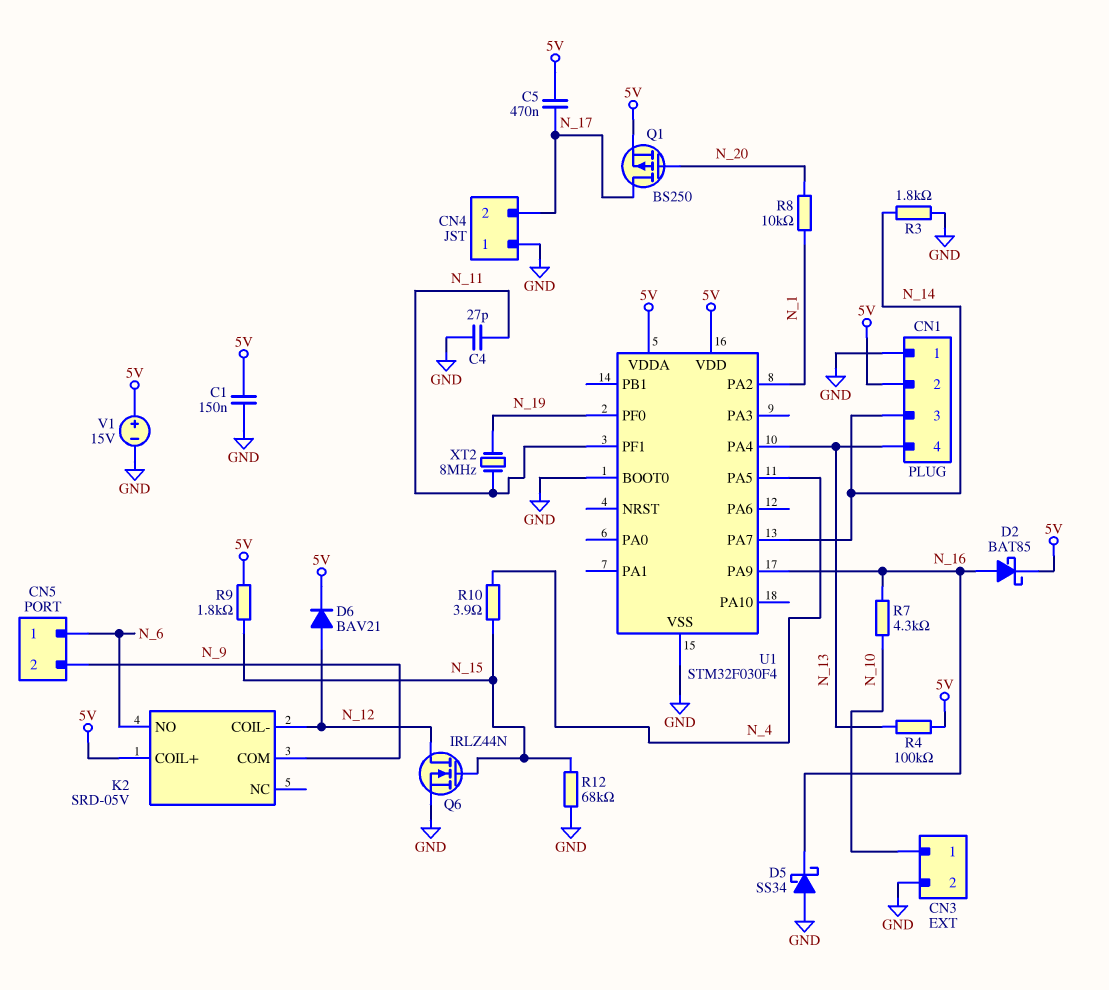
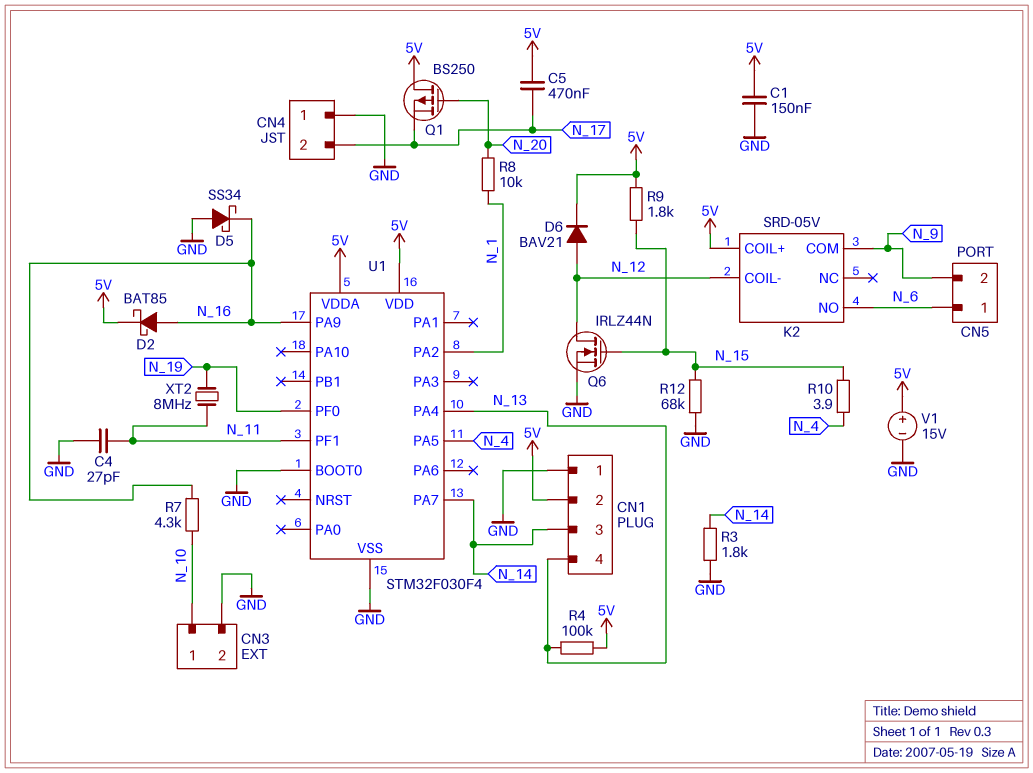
Q1: PMOS BS250 (G N_20, D N_17, S 5V) -> PMOS BS250 (G N_20, D 5V, S N_17)

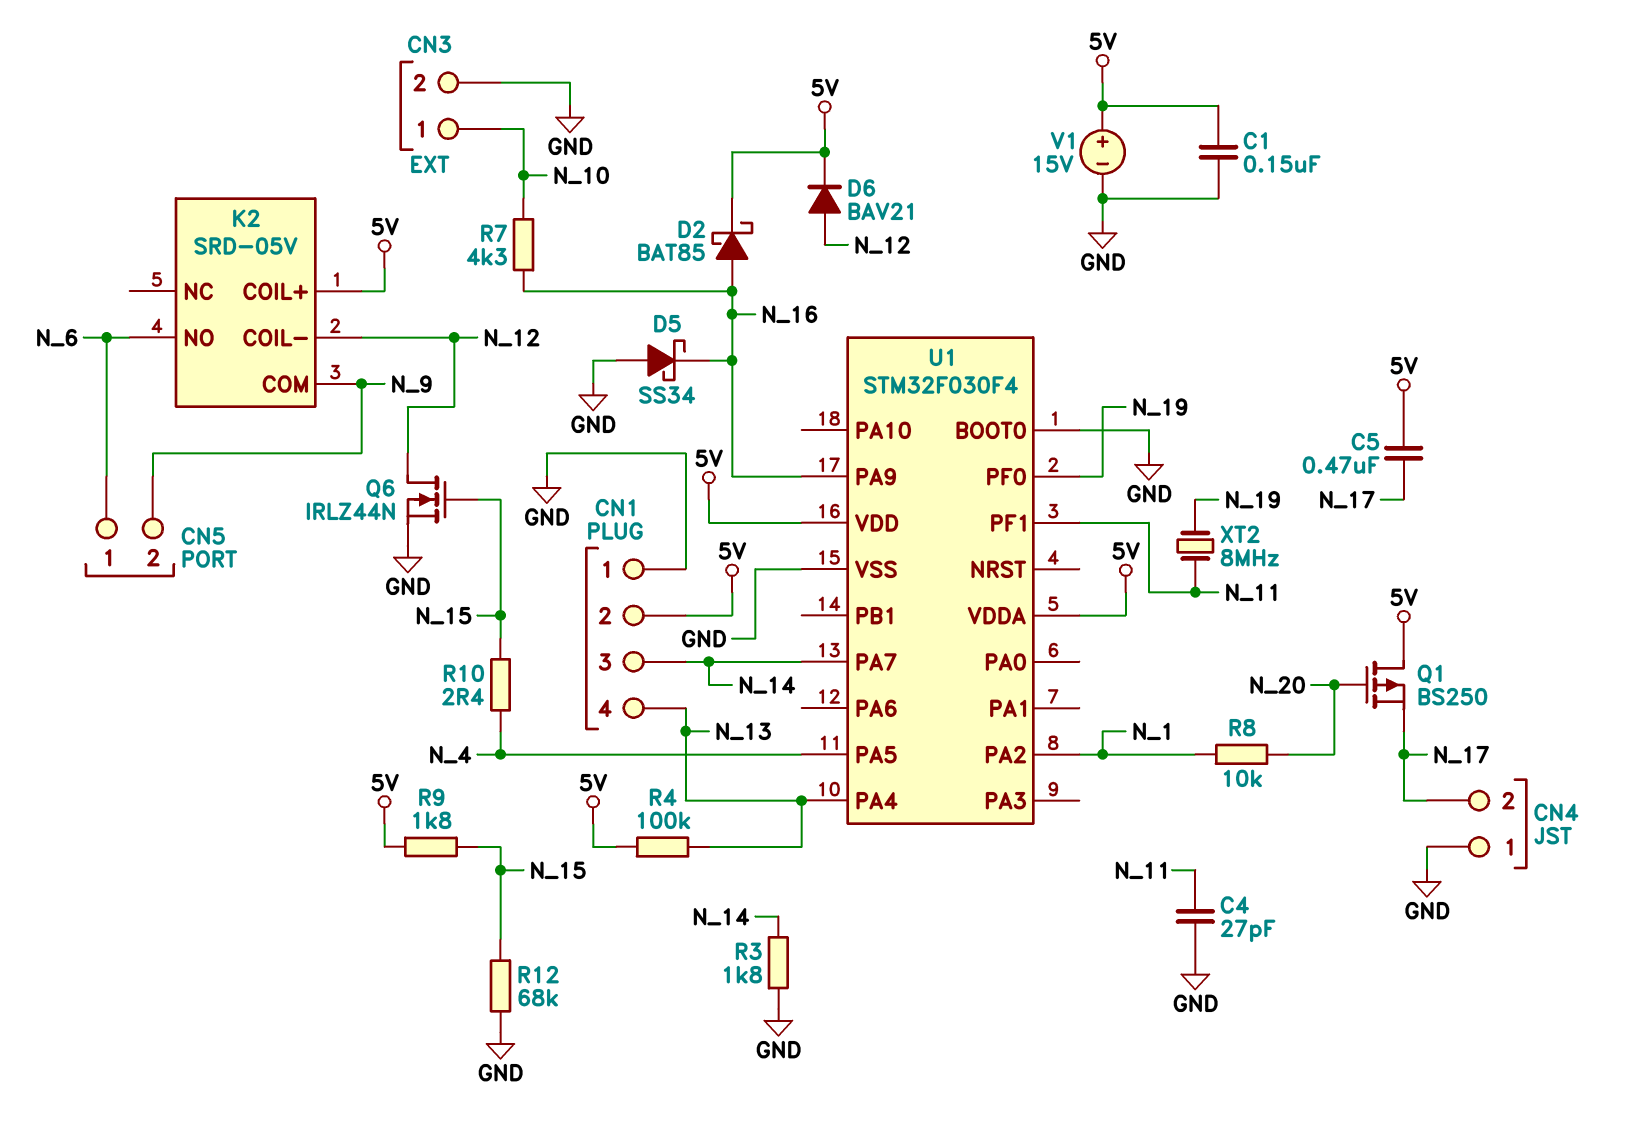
R10: 3.9 (N_4, N_15) -> 2.4 (N_4, N_15)

